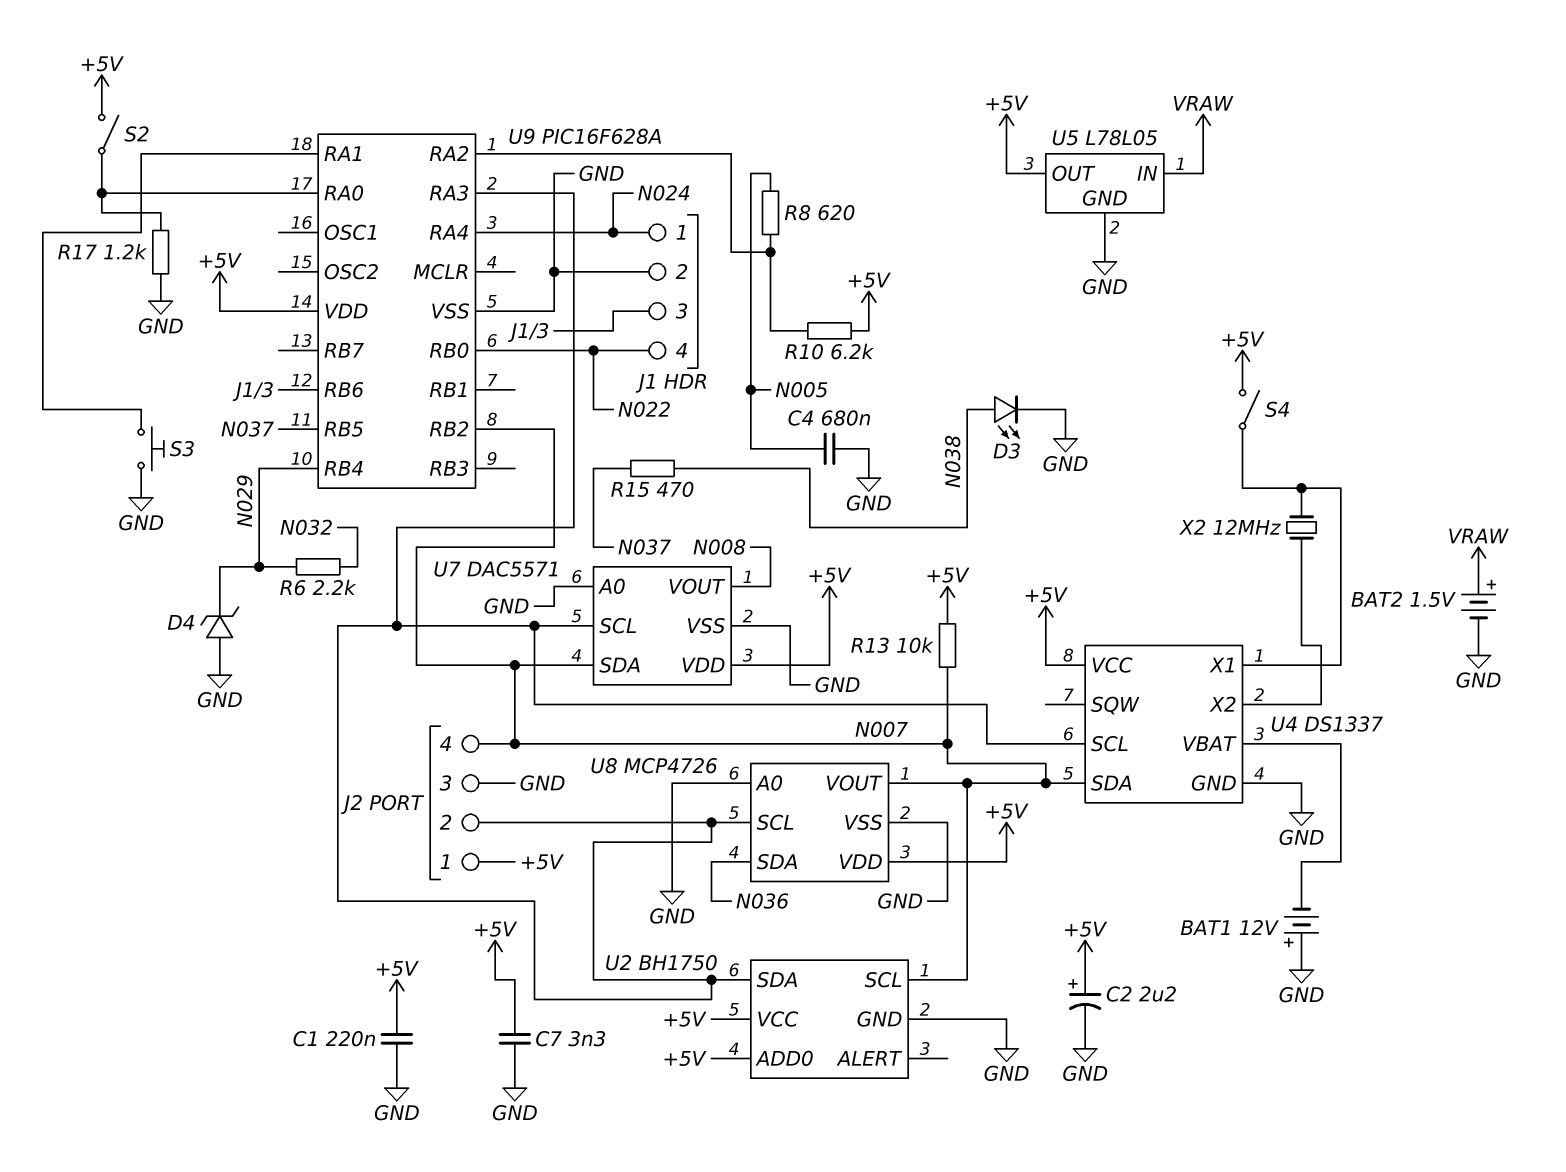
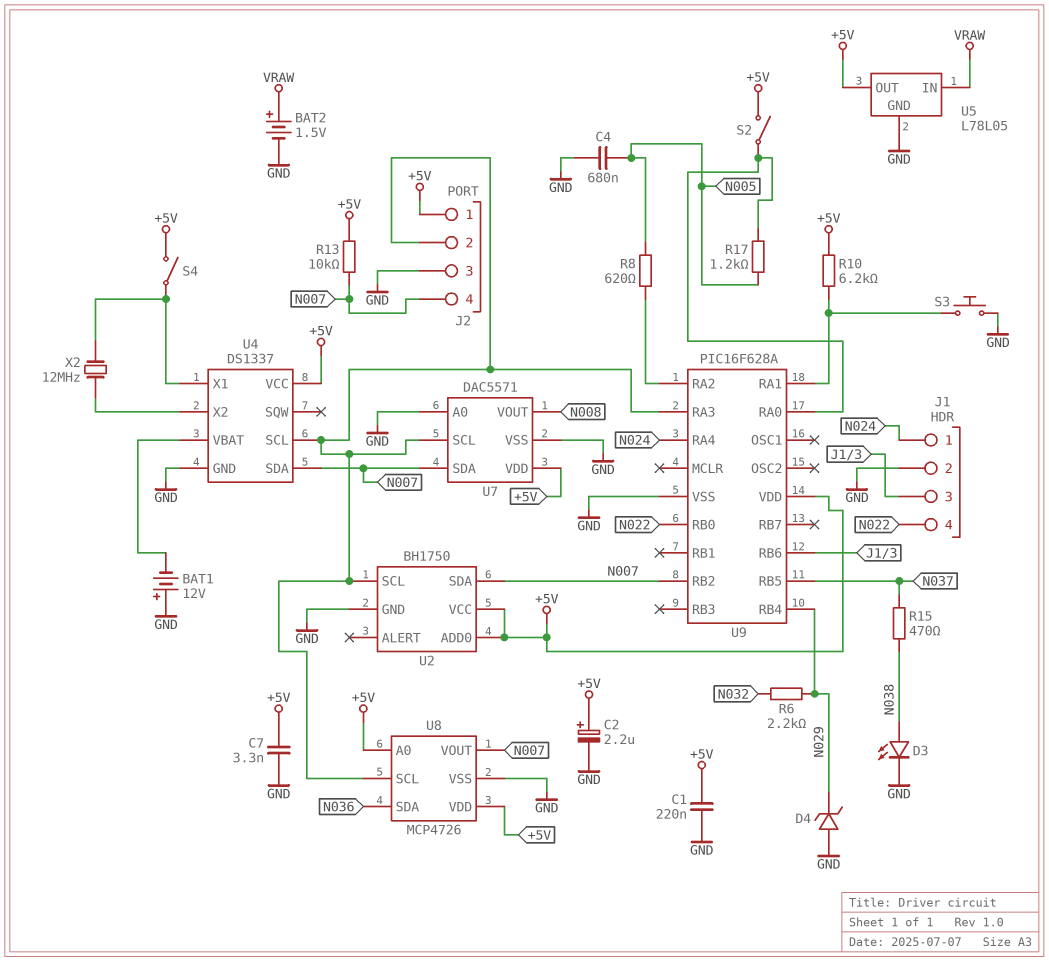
R10: 6.2k (+5V, U9/RA2) -> 6.2k (+5V, U9/RA1)
R17: 1.2k (GND, U9/RA0) -> 1.2k (N005, U9/RA0)
U2 pin SCL: N007 -> J2/2
U2 pin SDA: J2/2 -> N007
U8 pin A0: GND -> +5V

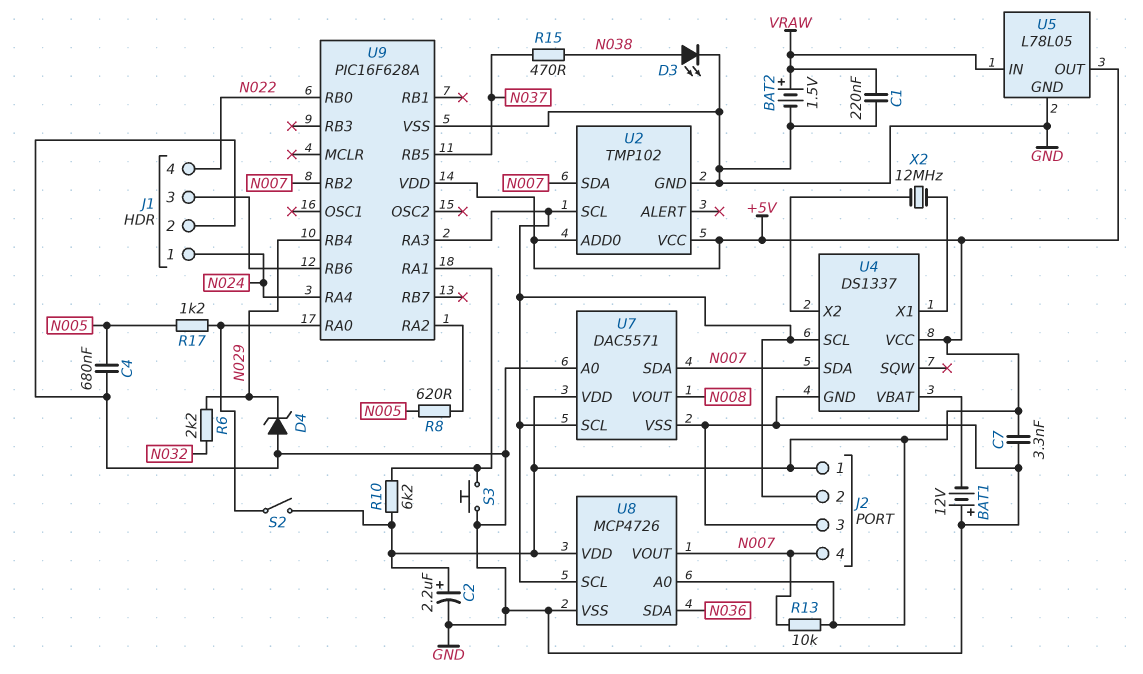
C1: 220nF (+5V, GND) -> 220nF (GND, VRAW)
S4: switch (+5V, U4/X1) -> none
U2: BH1750 -> TMP102

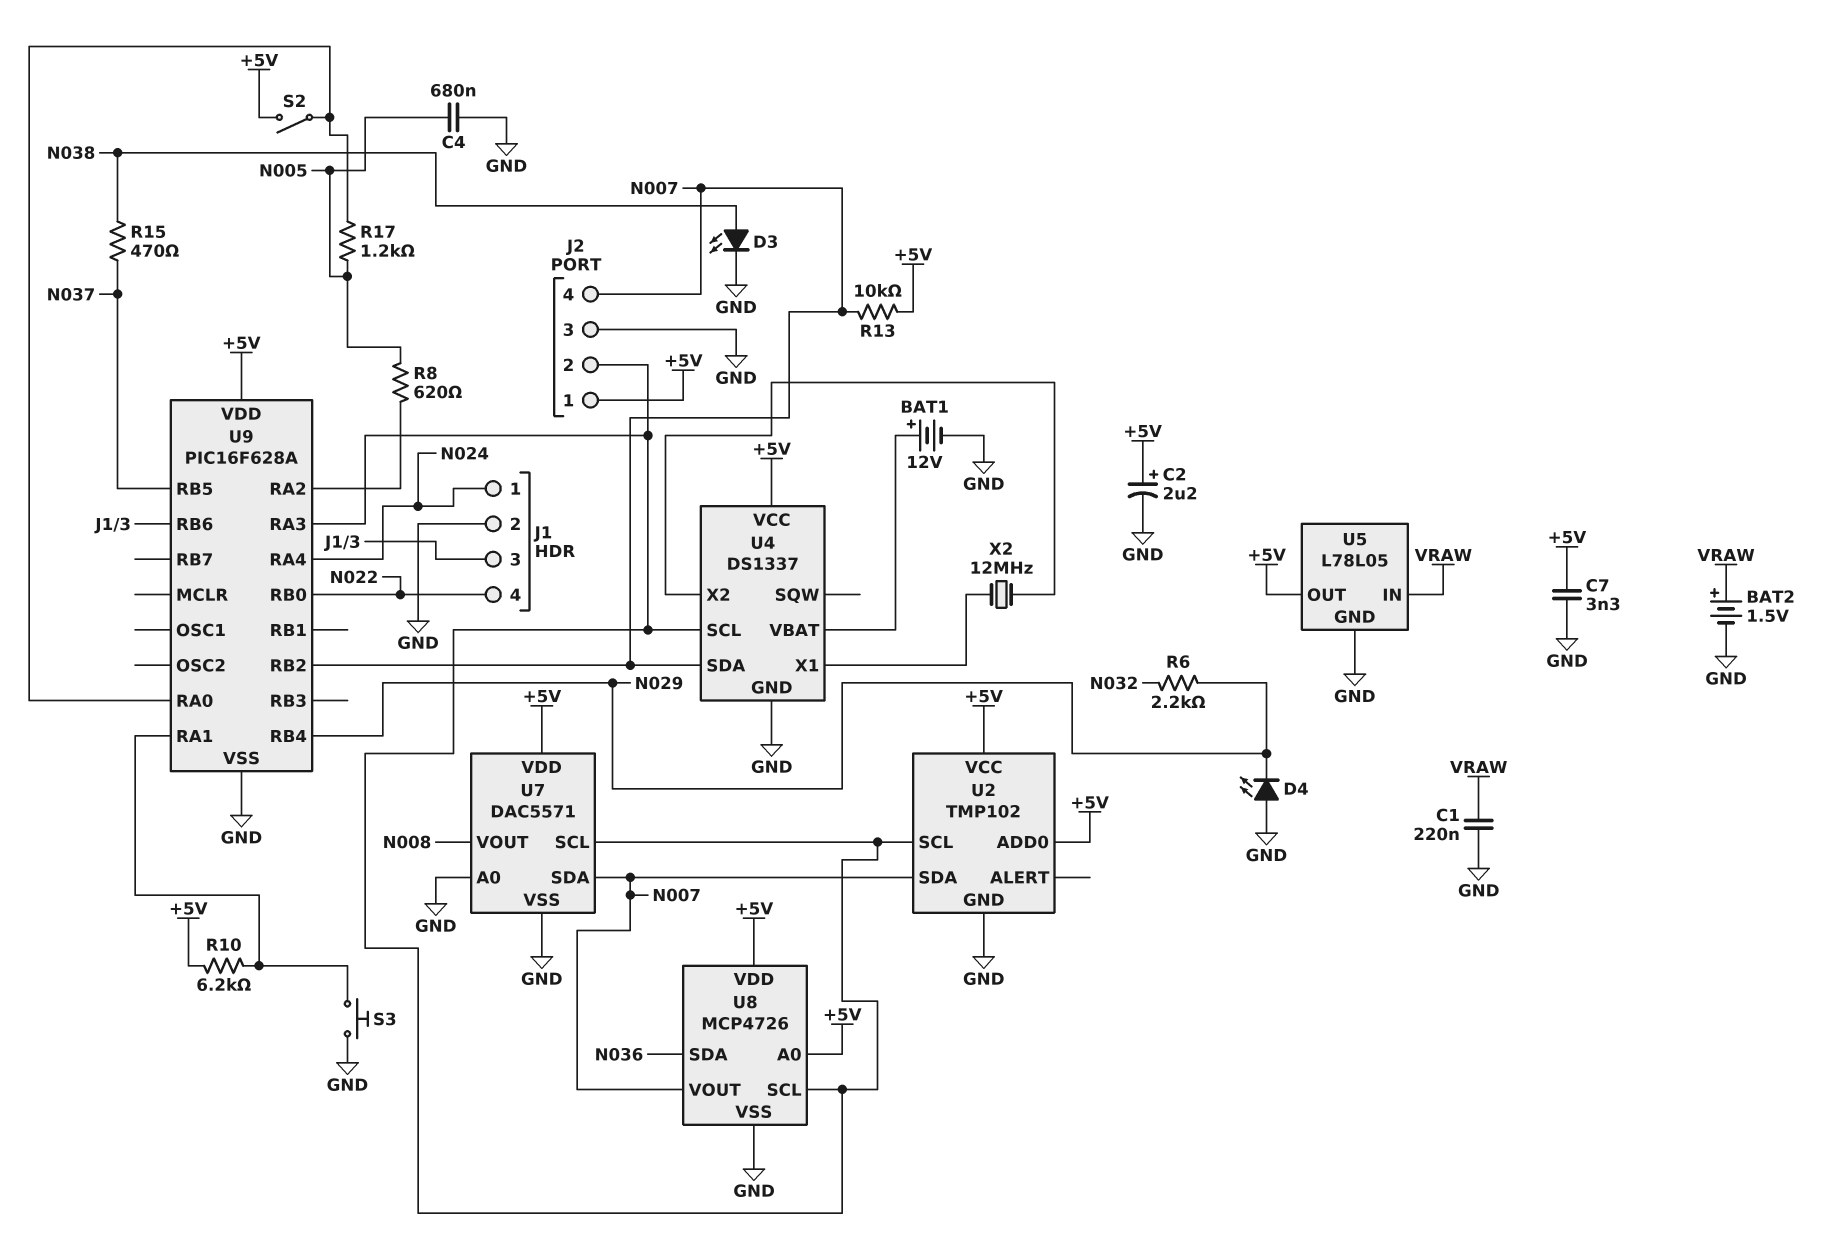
BAT1: 12V (plus GND, minus U4/VBAT) -> 12V (plus U4/VBAT, minus GND)
D4: zener (A GND, K N029) -> LED (A GND, K N029)

